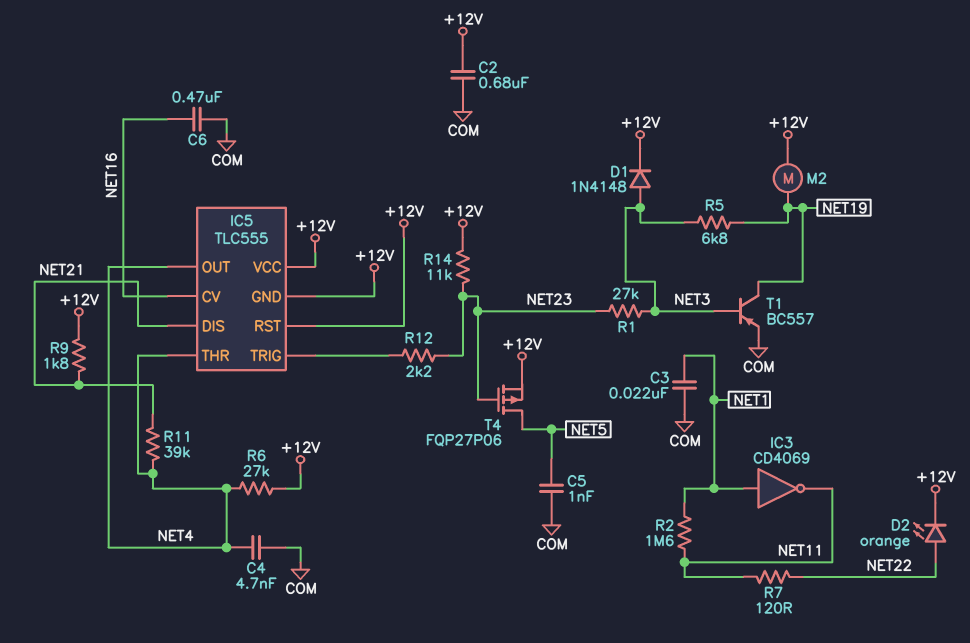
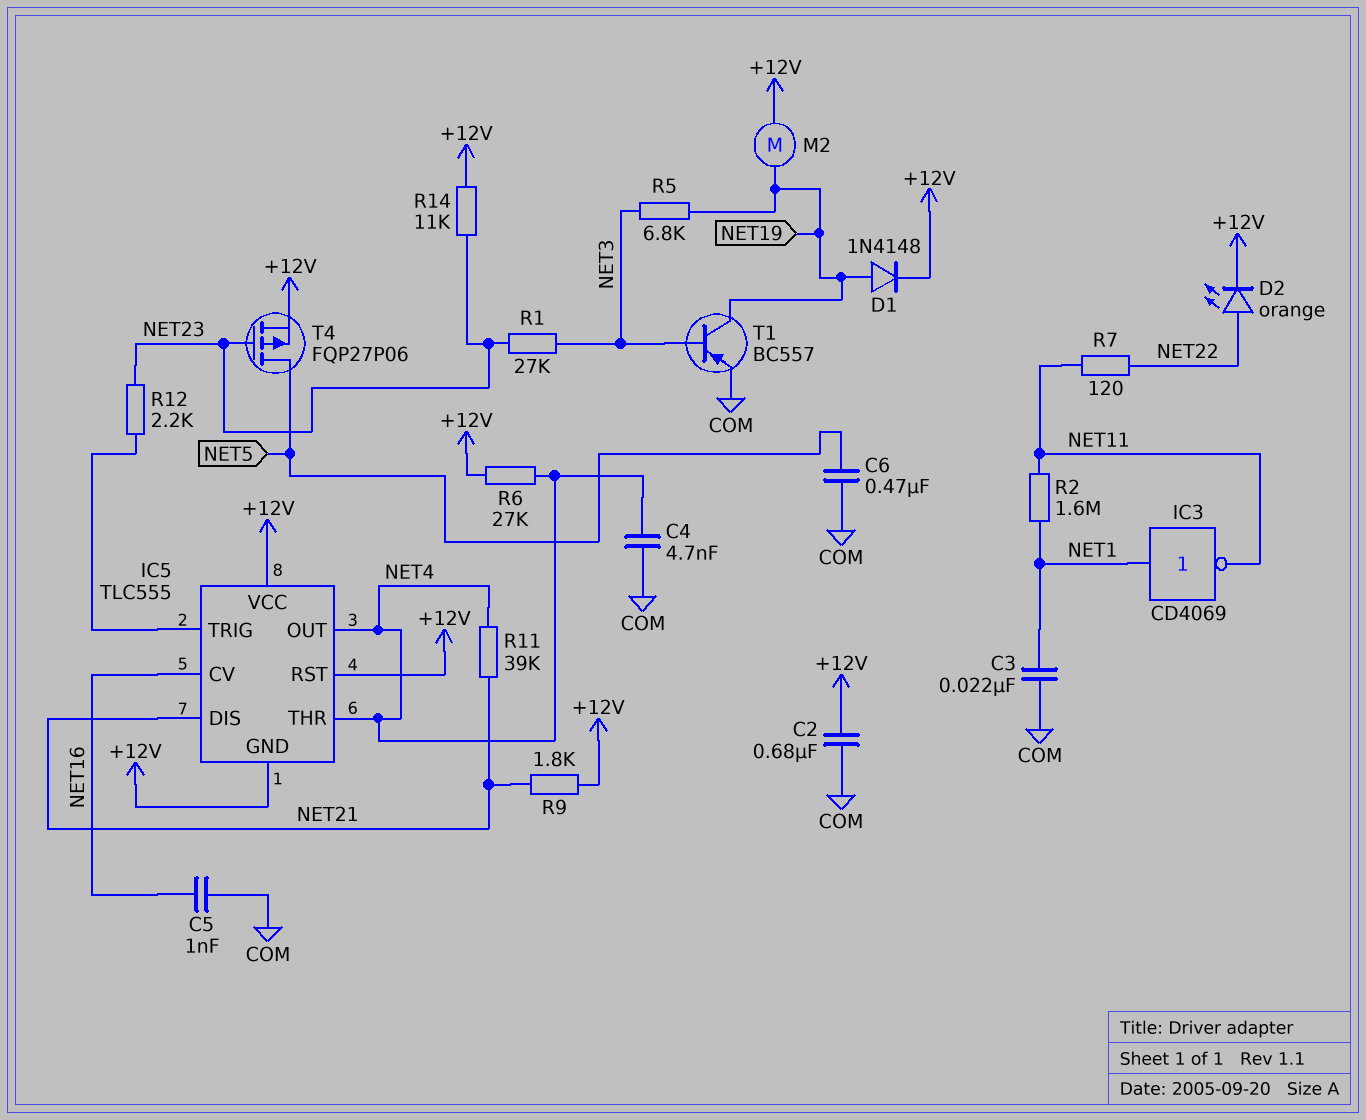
C5: 1nF (COM, NET5) -> 1nF (COM, NET16)
C6: 470nF (COM, NET16) -> 470nF (COM, NET5)
D1: diode 1N4148 (A NET3, K +12V) -> diode 1N4148 (A NET19, K +12V)

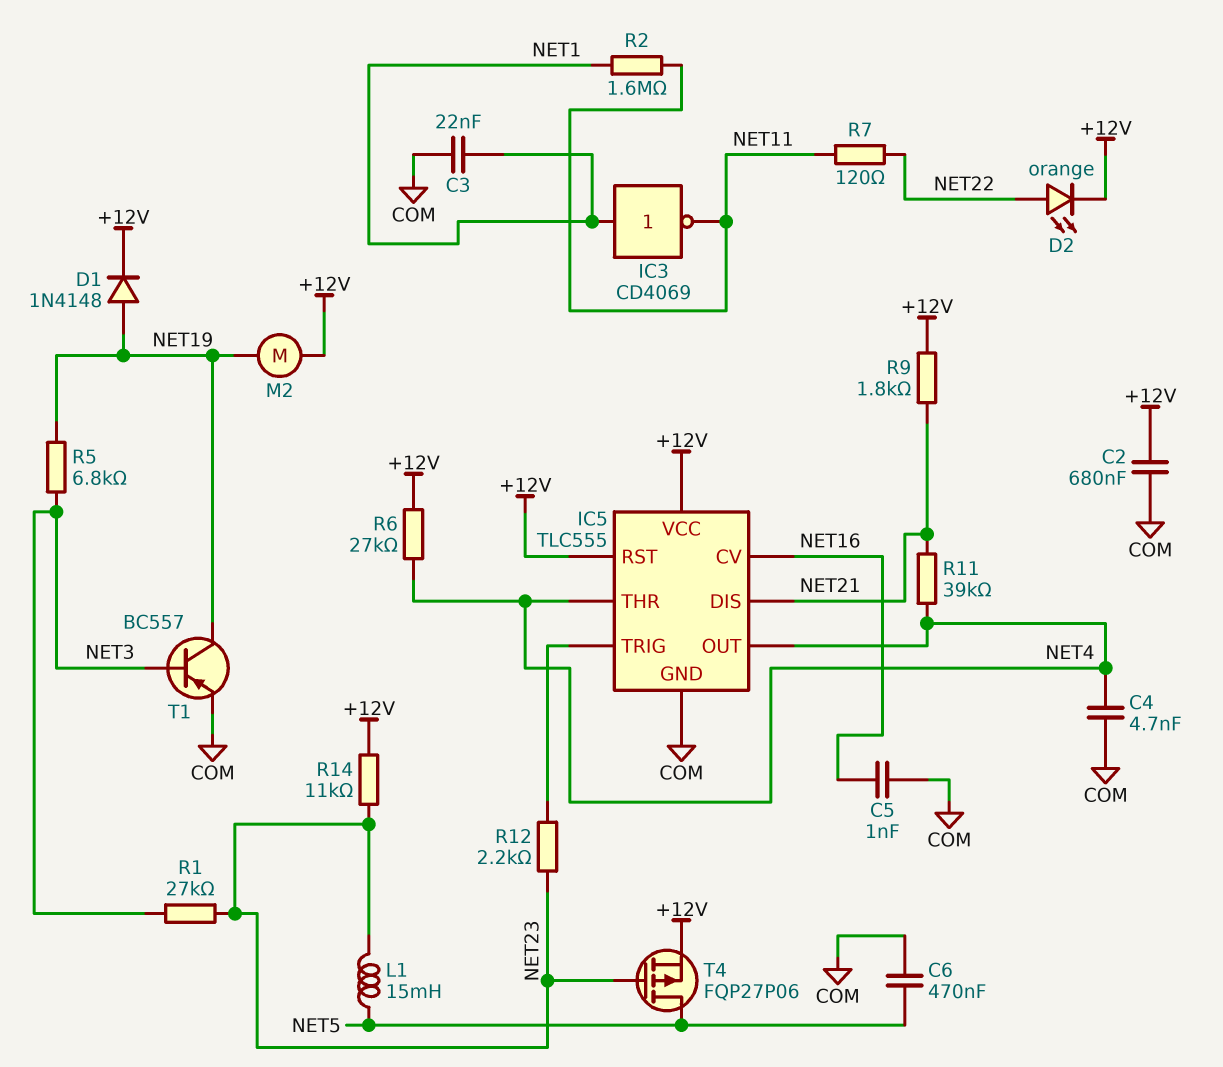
IC5 pin GND: +12V -> COM
L1: none -> 15mH (NET5, NET23)

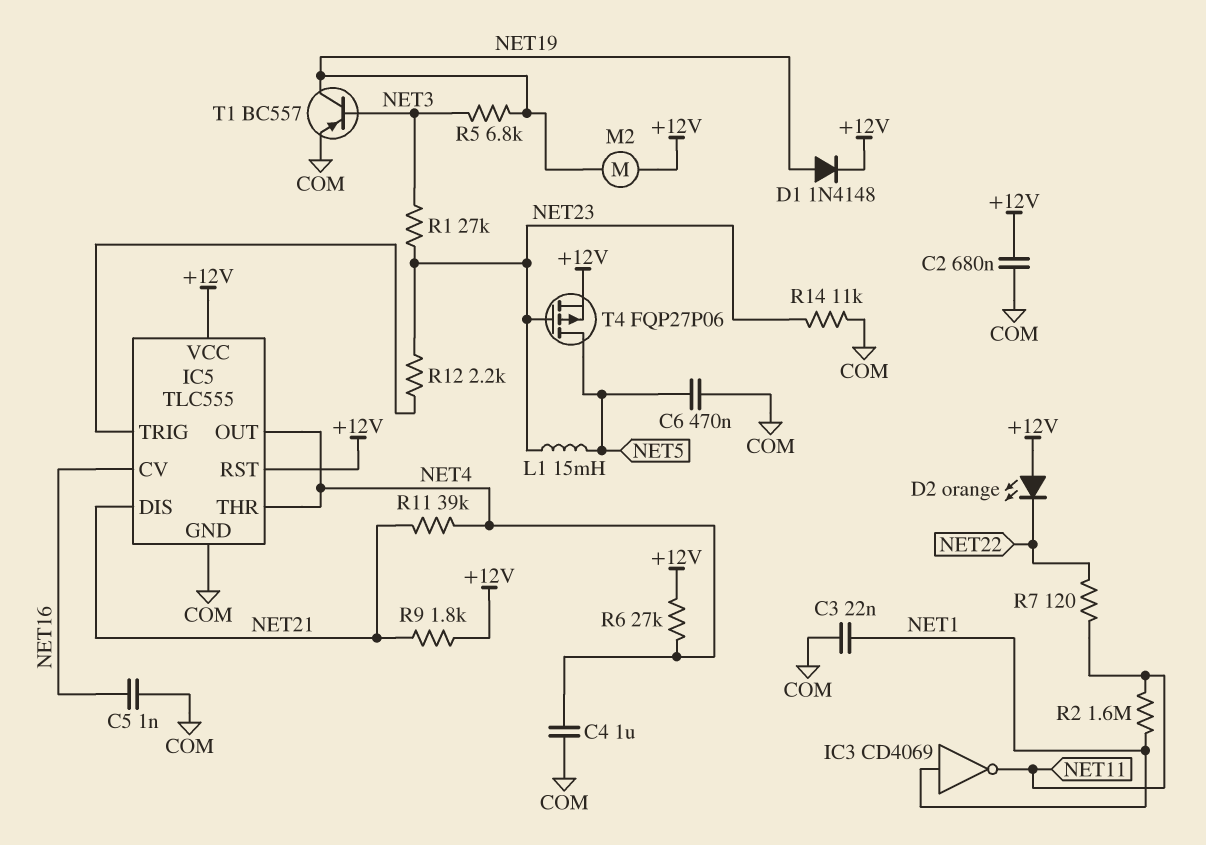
C4: 4.7nF (COM, NET4) -> 1uF (COM, NET4)
D2: LED orange (A NET22, K +12V) -> LED orange (A +12V, K NET22)
R14: 11k (+12V, NET23) -> 11k (COM, NET23)

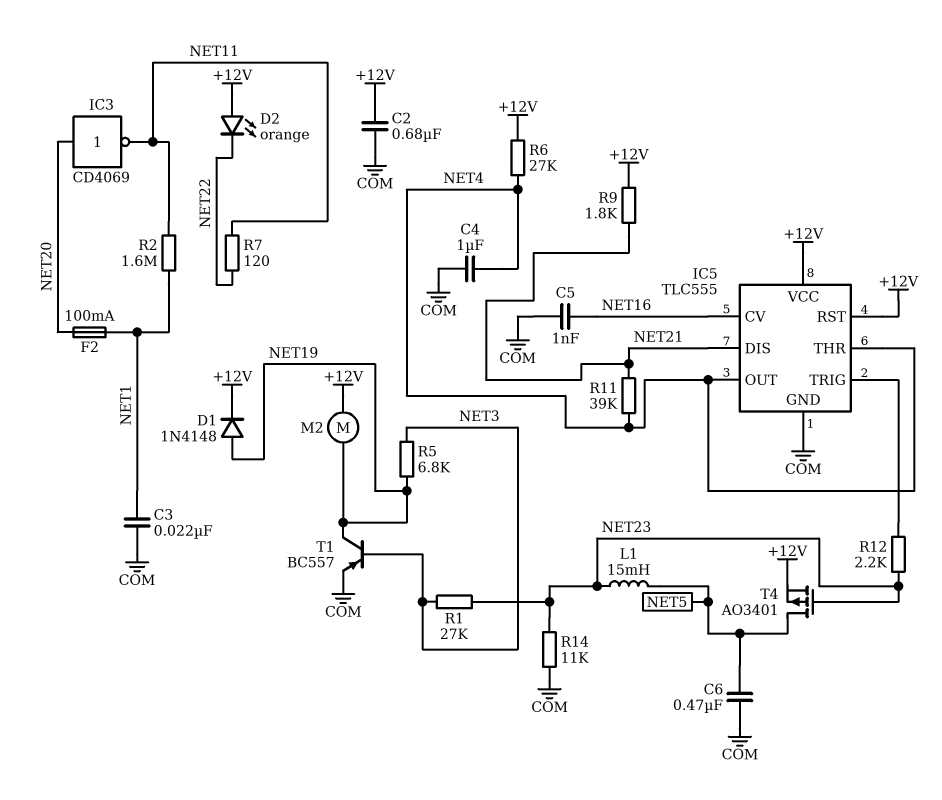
F2: none -> 100mA (NET1, NET20)
IC3: NOT CD4069 (in NET1, out NET11) -> NOT CD4069 (in NET20, out NET11)
T4: PMOS FQP27P06 (G NET23, D NET5, S +12V) -> PMOS AO3401 (G NET23, D NET5, S +12V)

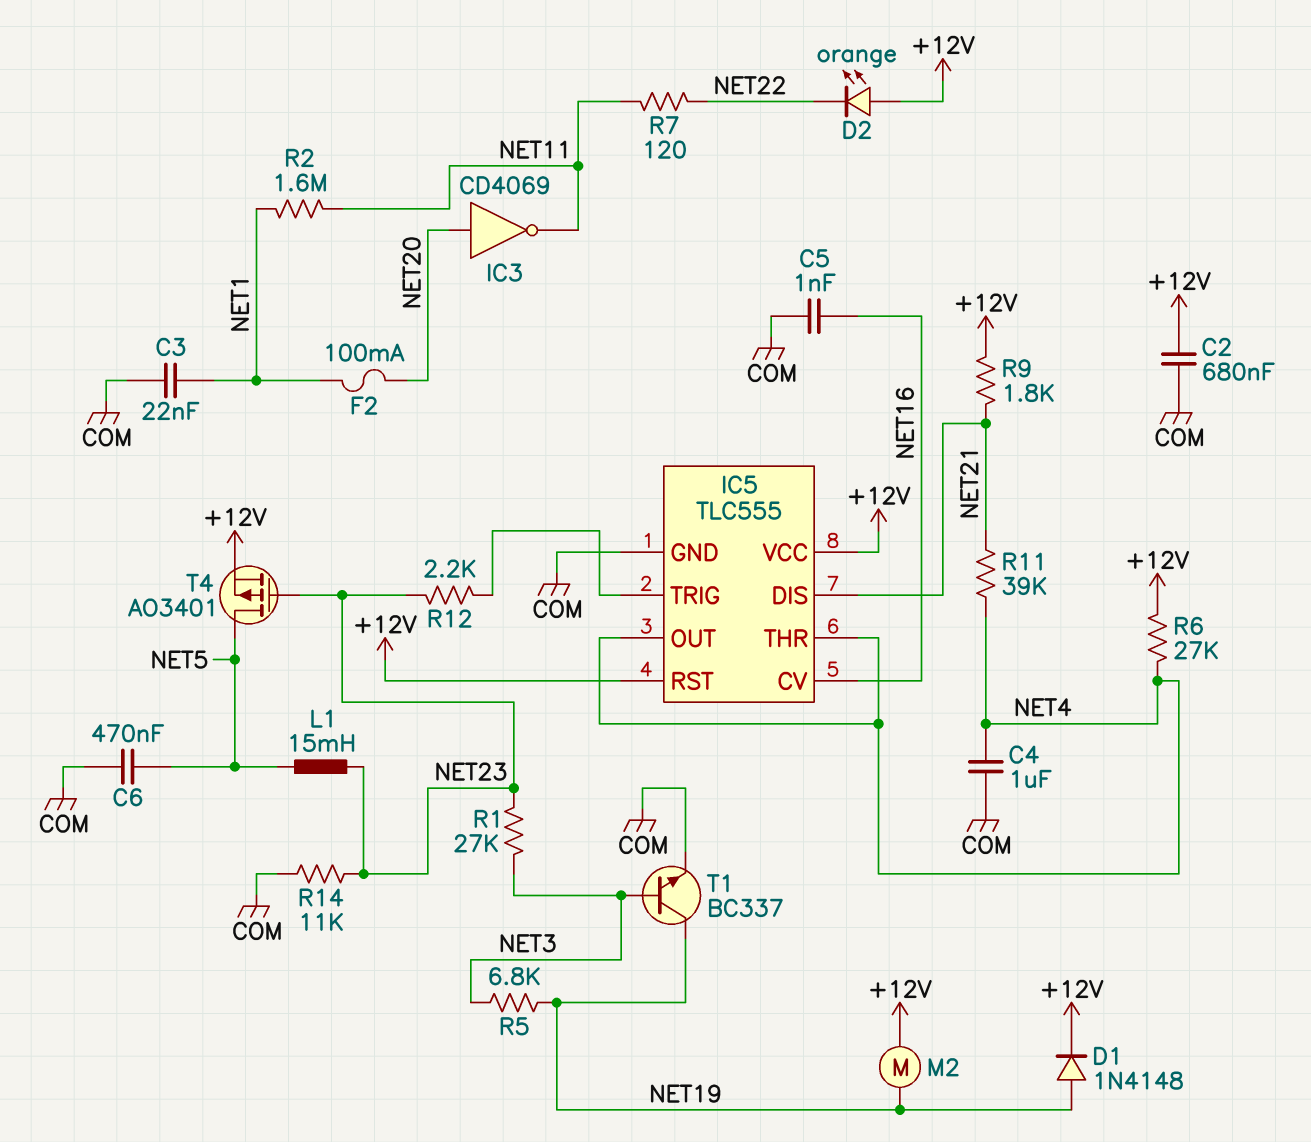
T1: PNP BC557 (B NET3, C NET19, E COM) -> NPN BC337 (B NET3, C NET19, E COM)

